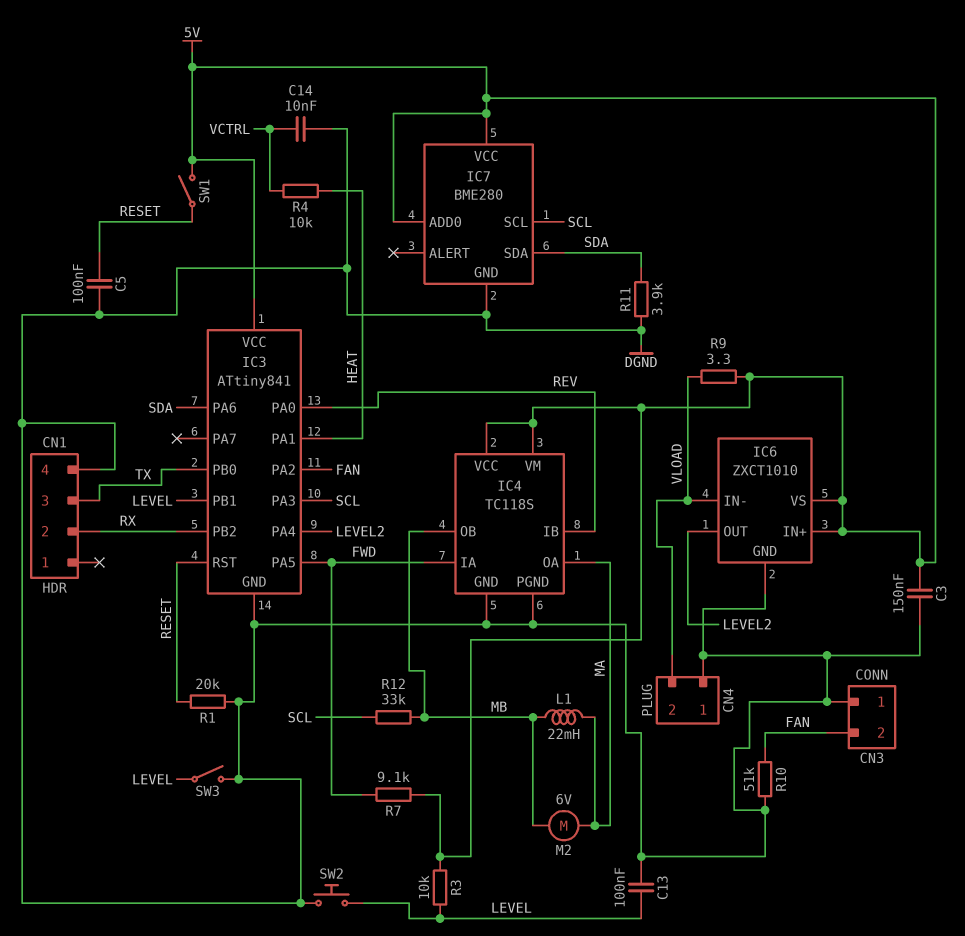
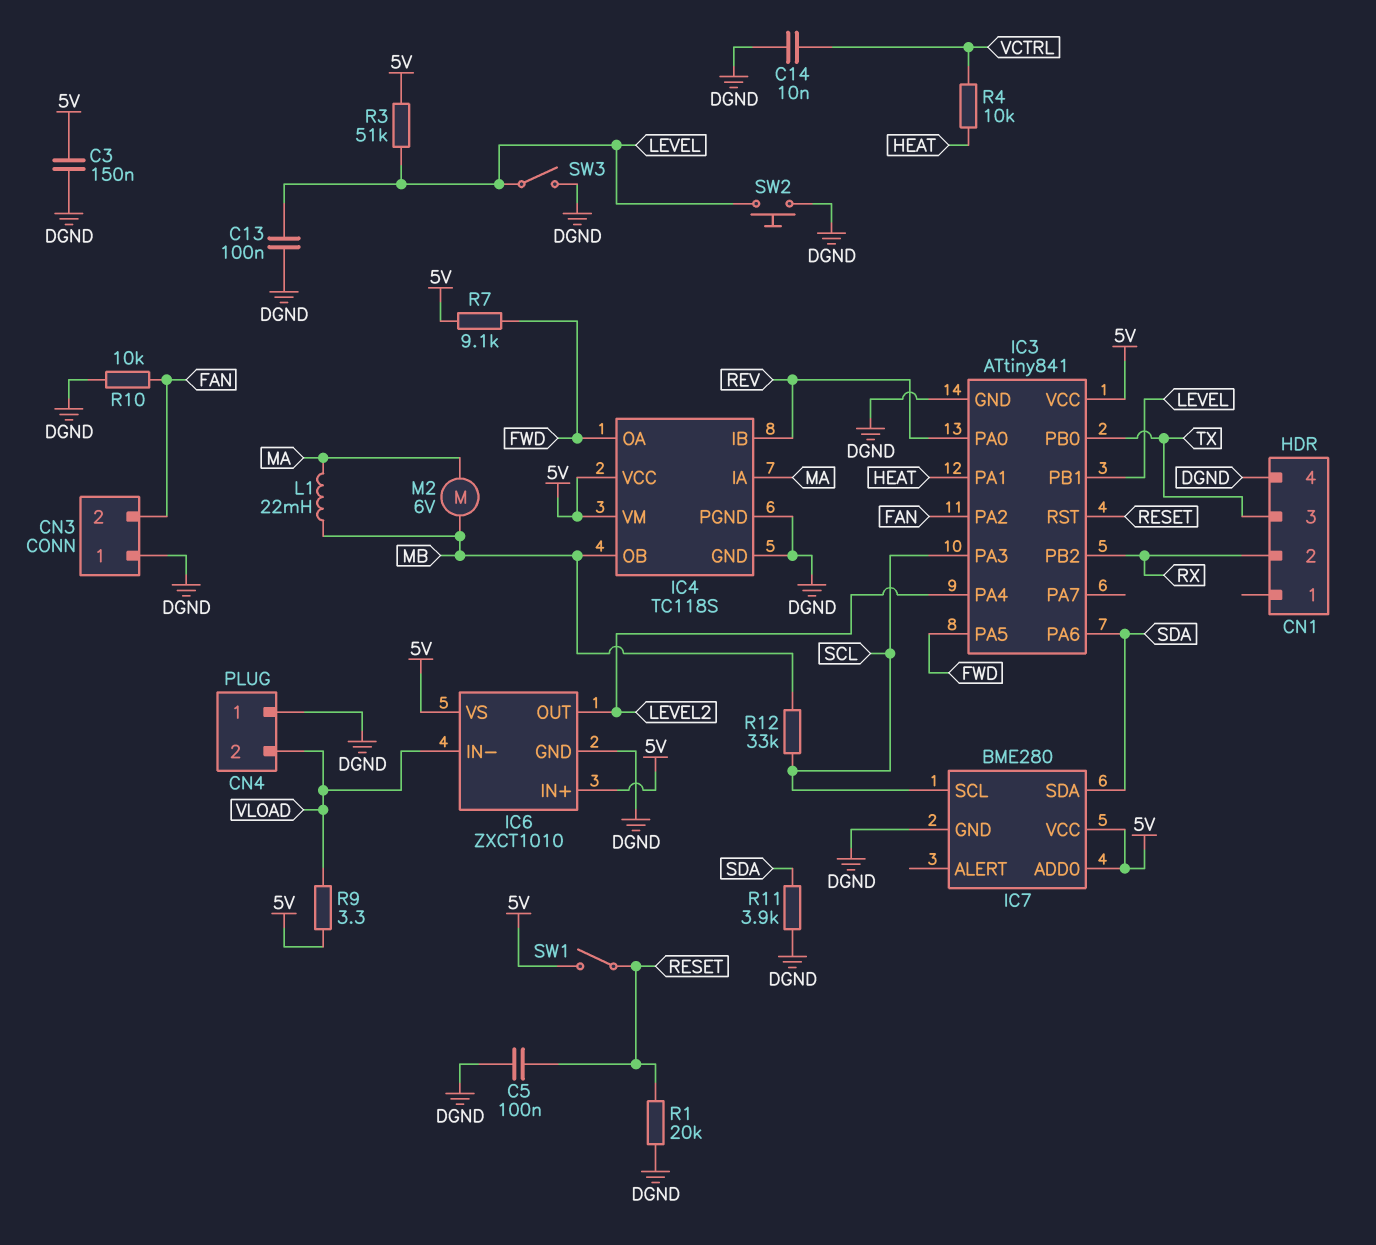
IC4 pin IA: FWD -> MA
IC4 pin OA: MA -> FWD
R3: 10k (5V, LEVEL) -> 51k (5V, LEVEL)
R10: 51k (DGND, FAN) -> 10k (DGND, FAN)

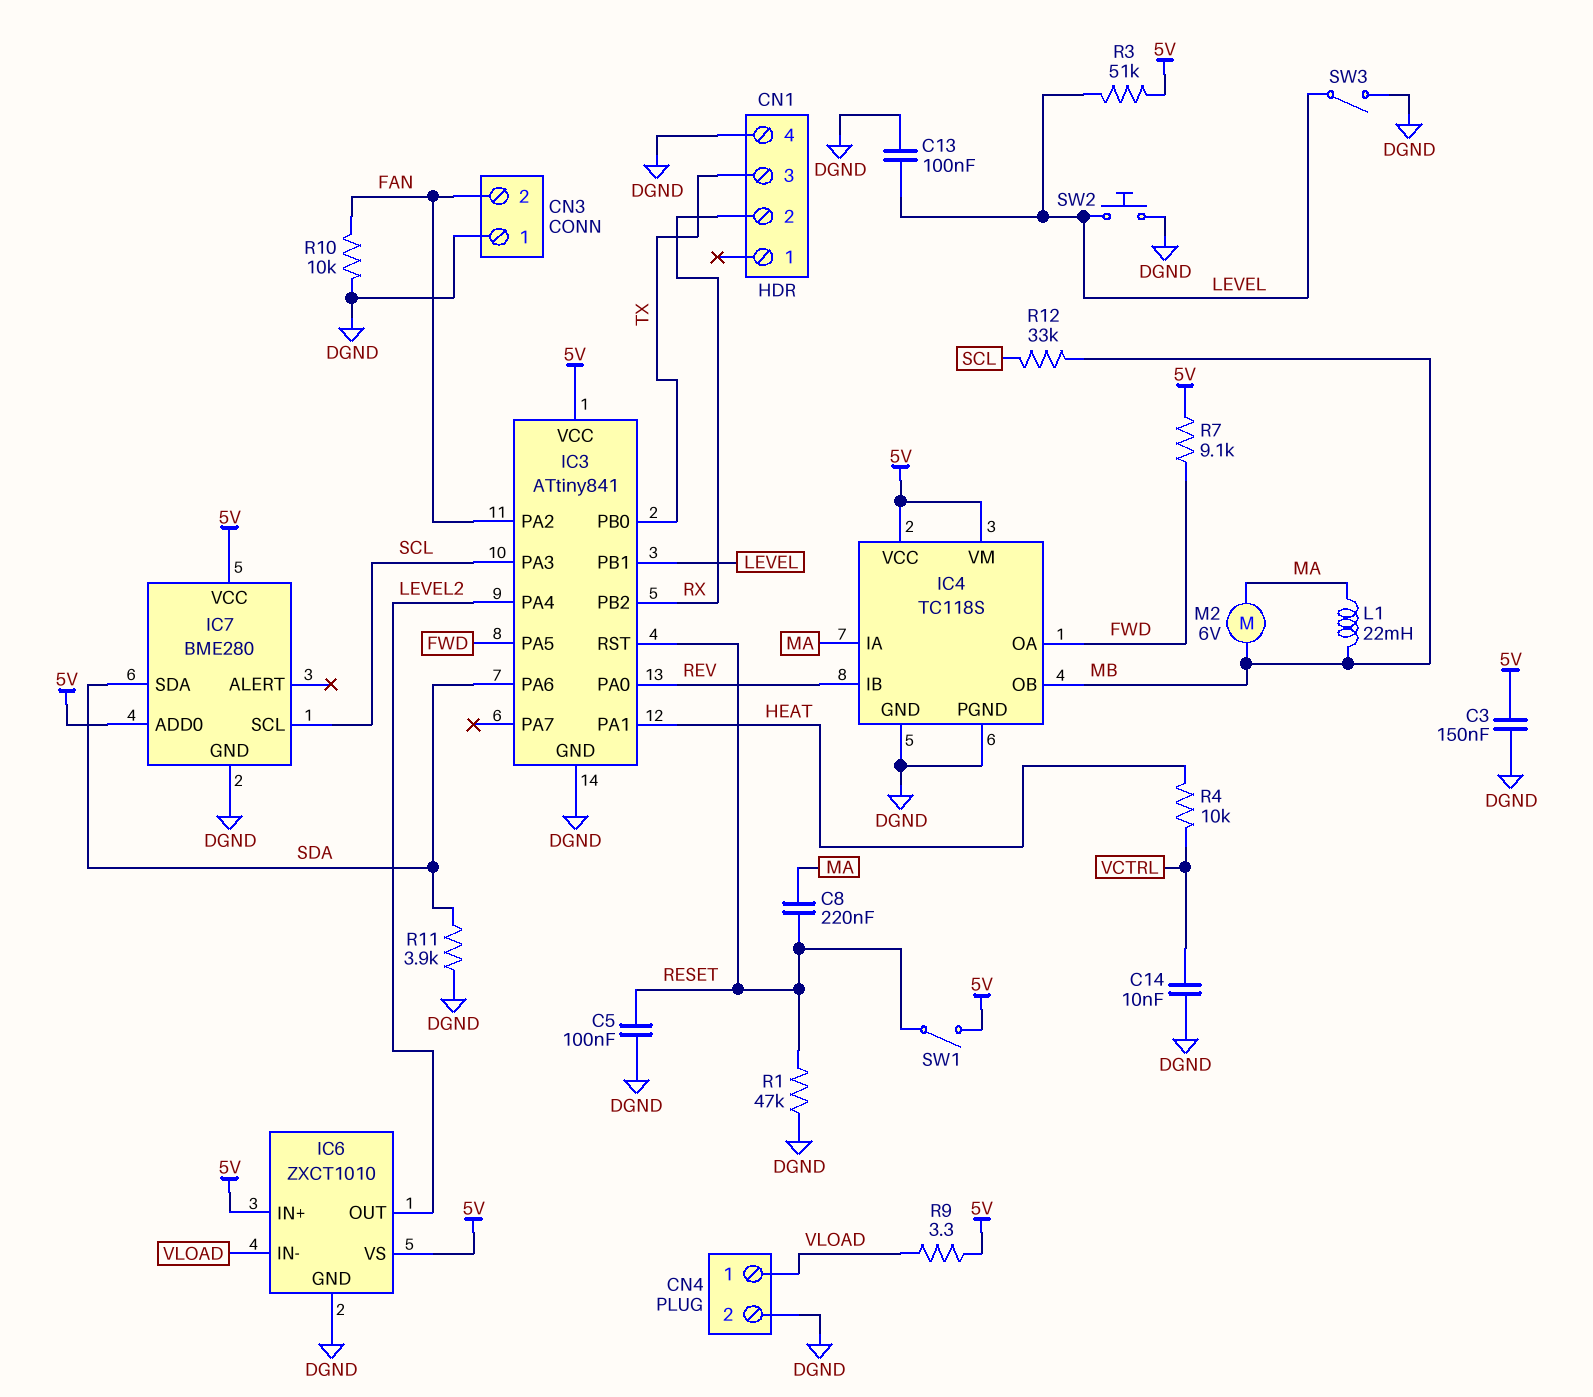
C8: none -> 220nF (MA, RESET)
CN4 pin 1: DGND -> VLOAD
CN4 pin 2: VLOAD -> DGND
R1: 20k (DGND, RESET) -> 47k (DGND, RESET)

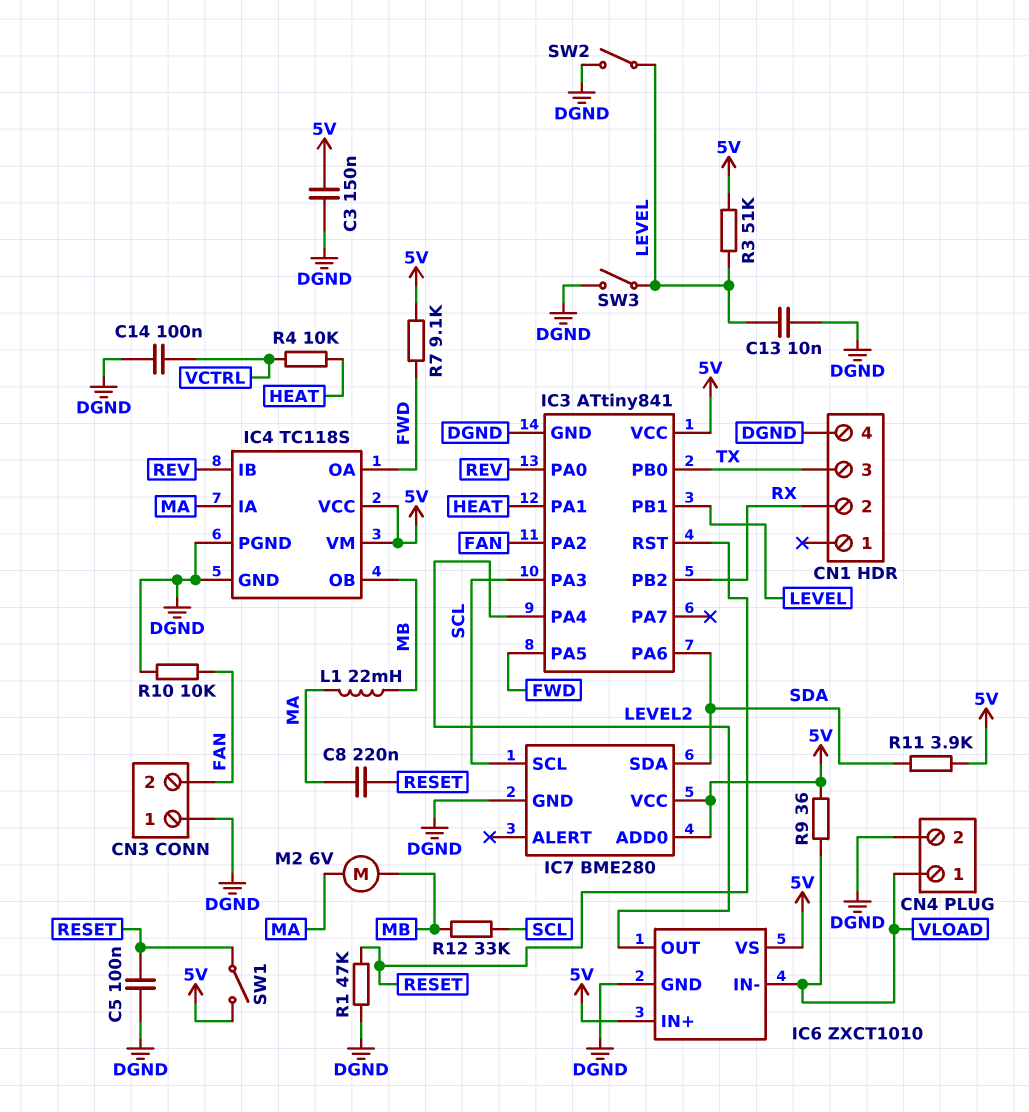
C13: 100nF (DGND, LEVEL) -> 10nF (DGND, LEVEL)
C14: 10nF (DGND, VCTRL) -> 100nF (DGND, VCTRL)
R9: 3.3 (5V, VLOAD) -> 36 (5V, VLOAD)
R11: 3.9k (DGND, SDA) -> 3.9k (5V, SDA)
SW2: button (DGND, LEVEL) -> switch (DGND, LEVEL)

